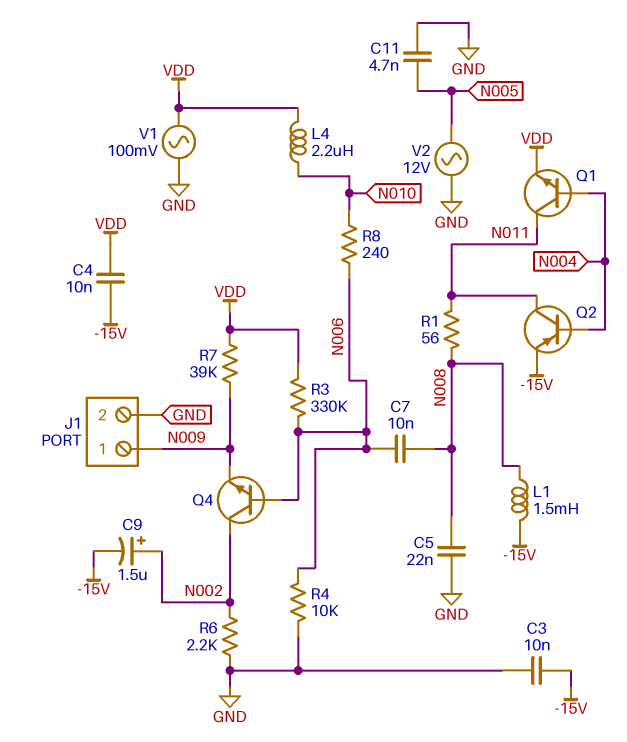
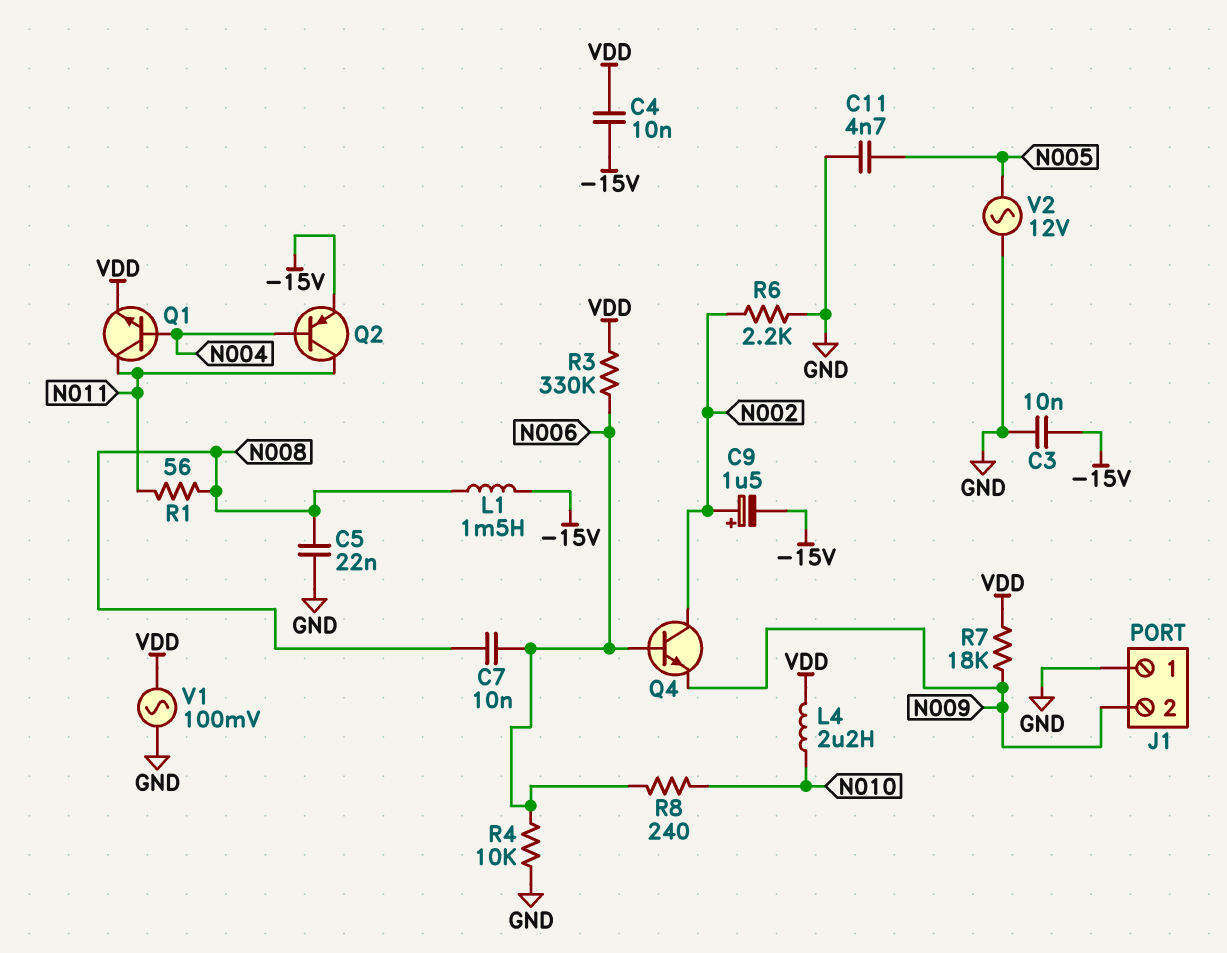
J1 pin 1: N009 -> GND
J1 pin 2: GND -> N009
R7: 39k (N009, VDD) -> 18k (N009, VDD)

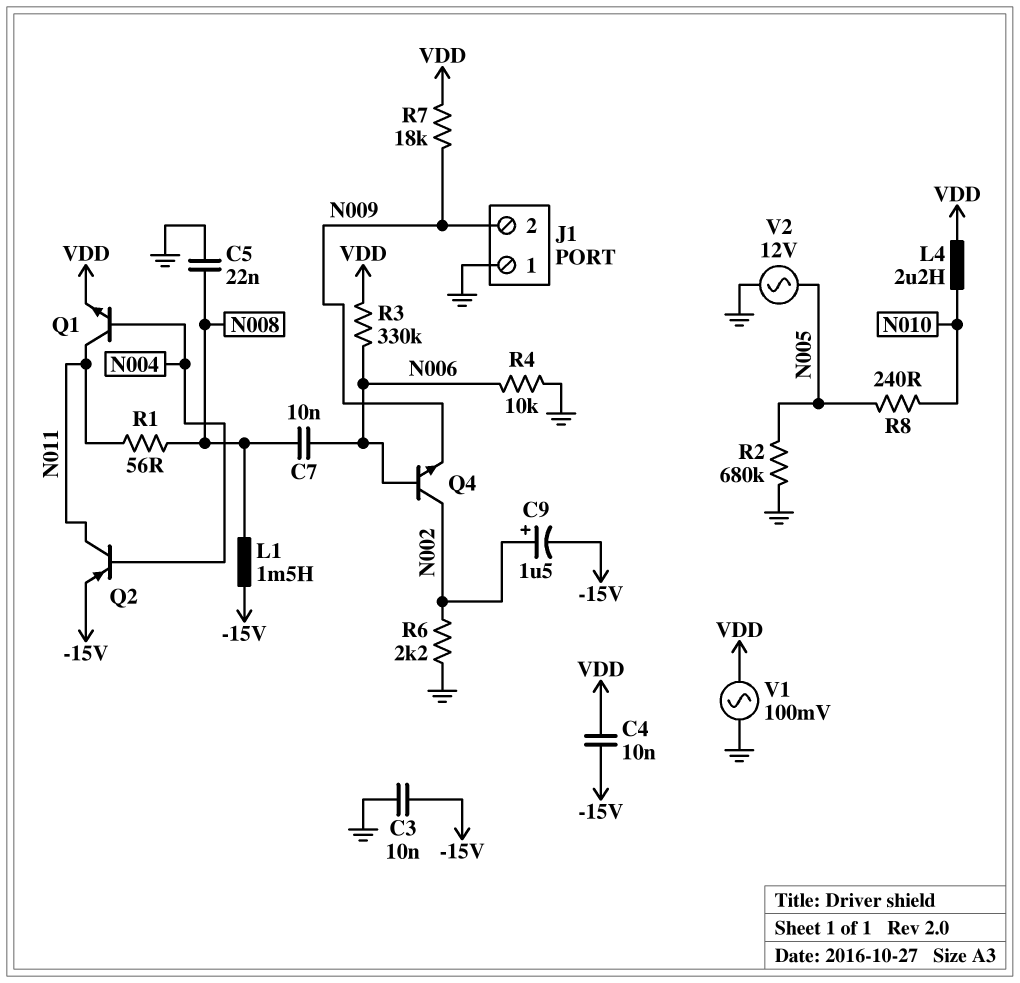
C11: 4.7nF (GND, N005) -> none
R2: none -> 680k (GND, N005)
R8: 240 (N006, N010) -> 240 (N005, N010)

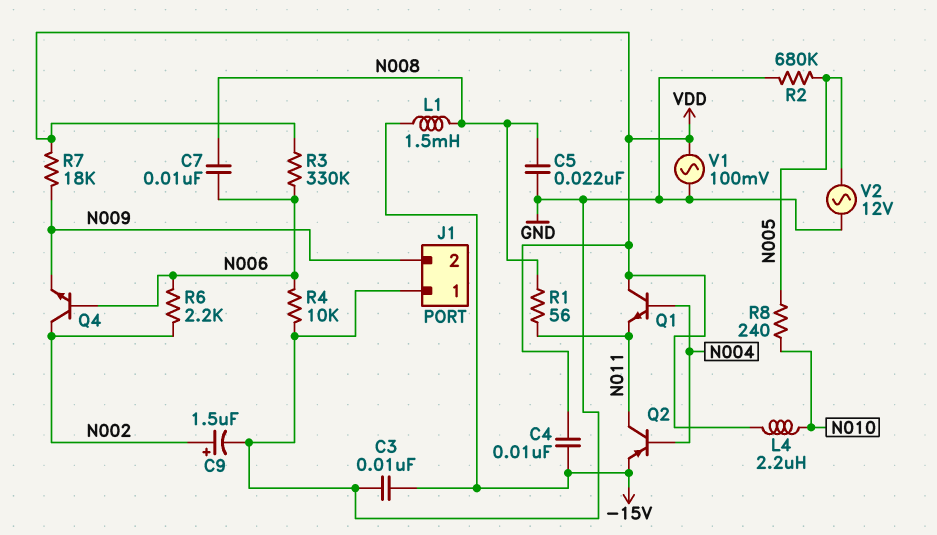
C9: 1.5uF (plus N002, minus -15V) -> 1.5uF (plus N002, minus GND)
Q1: NPN (B N004, C N011, E VDD) -> NPN (B N004, C VDD, E N011)
R6: 2.2k (GND, N002) -> 2.2k (N002, N006)

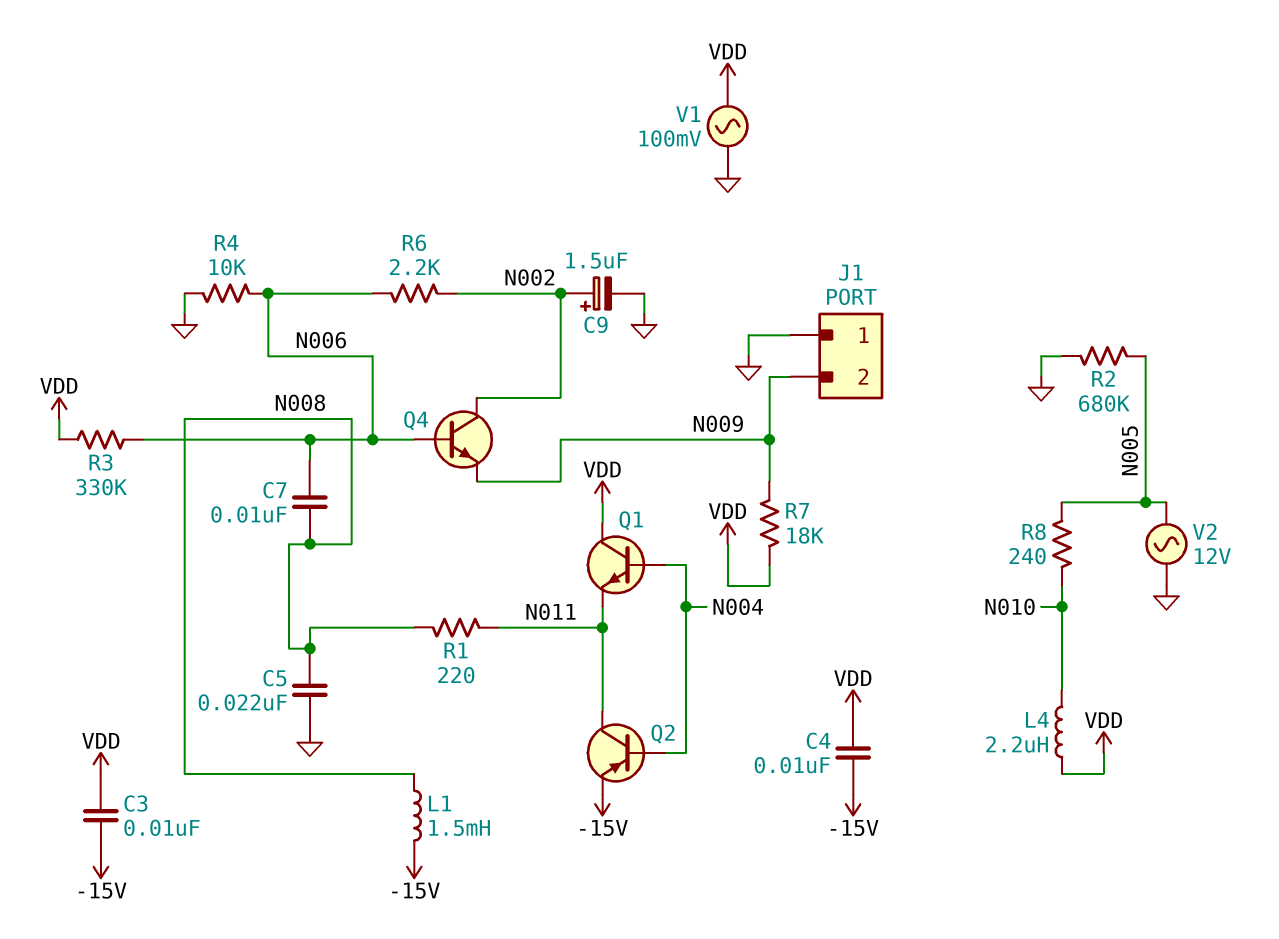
C3: 10nF (-15V, GND) -> 10nF (-15V, VDD)
R1: 56 (N008, N011) -> 220 (N008, N011)

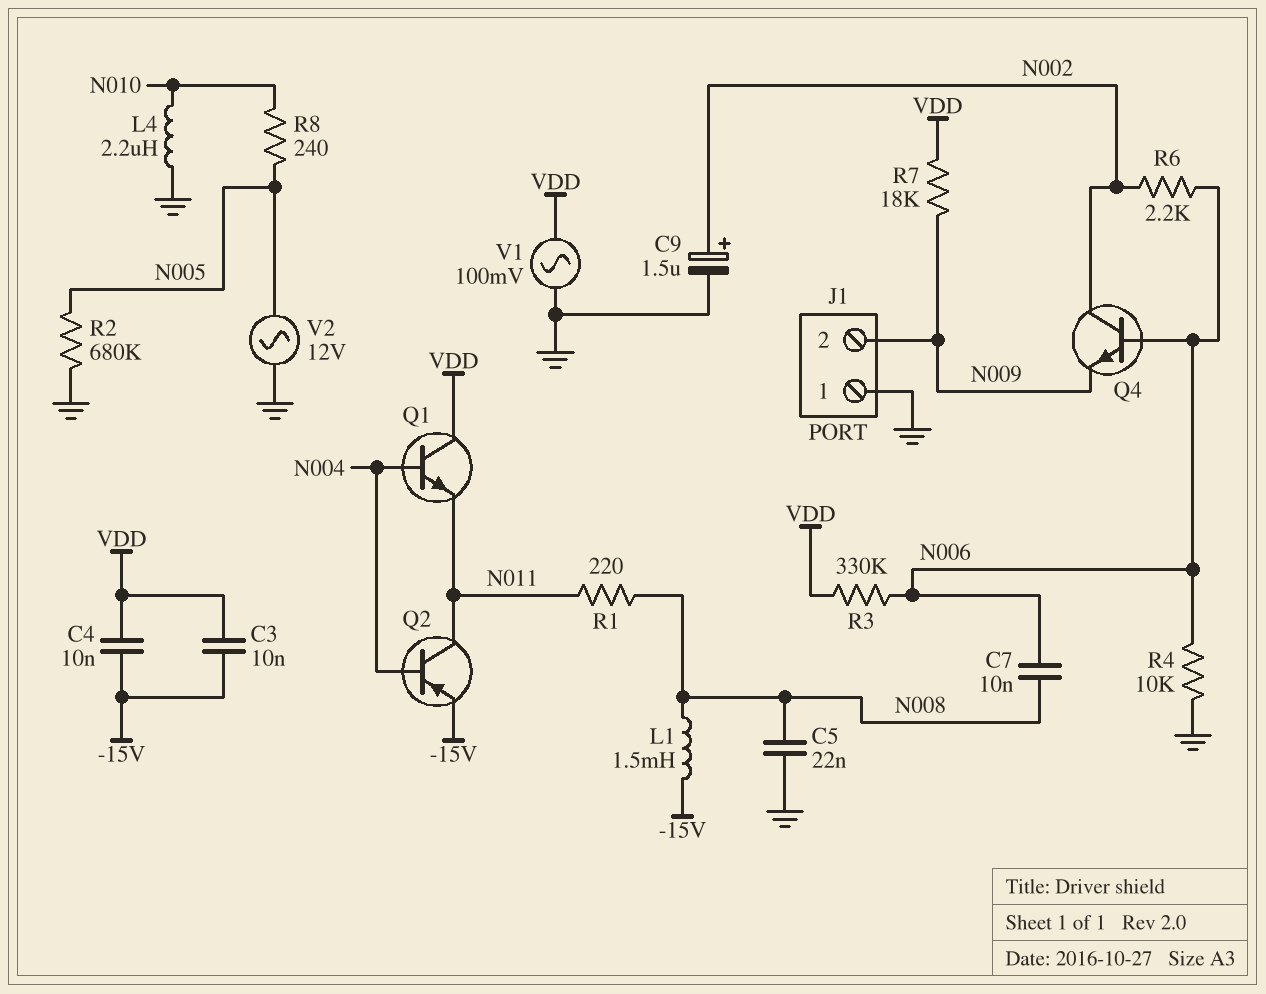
L4: 2.2uH (N010, VDD) -> 2.2uH (GND, N010)

